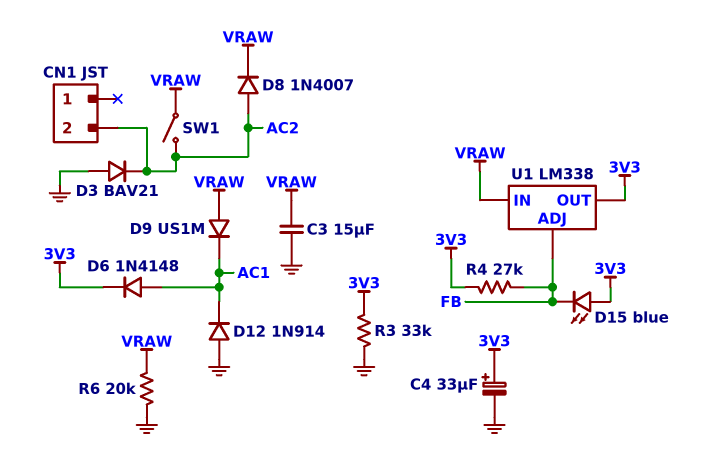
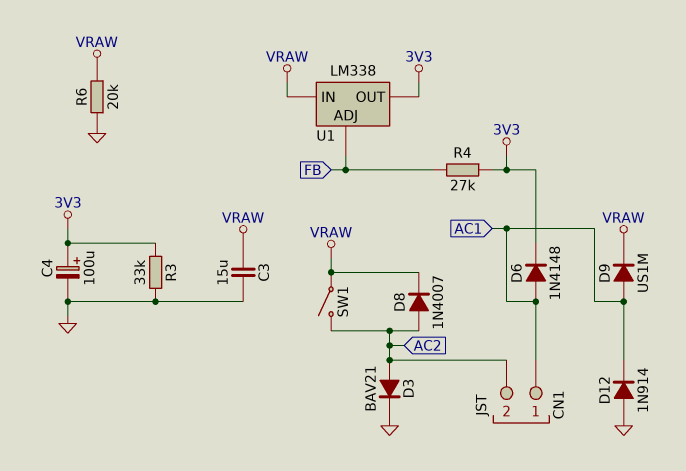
C4: 33uF (plus 3V3, minus GND) -> 100uF (plus 3V3, minus GND)
CN1 pin 1: none -> AC1
D3: diode BAV21 (A GND, K AC2) -> diode BAV21 (A AC2, K GND)
D9: diode US1M (A VRAW, K AC1) -> diode US1M (A AC1, K VRAW)
D15: LED blue (A 3V3, K FB) -> none

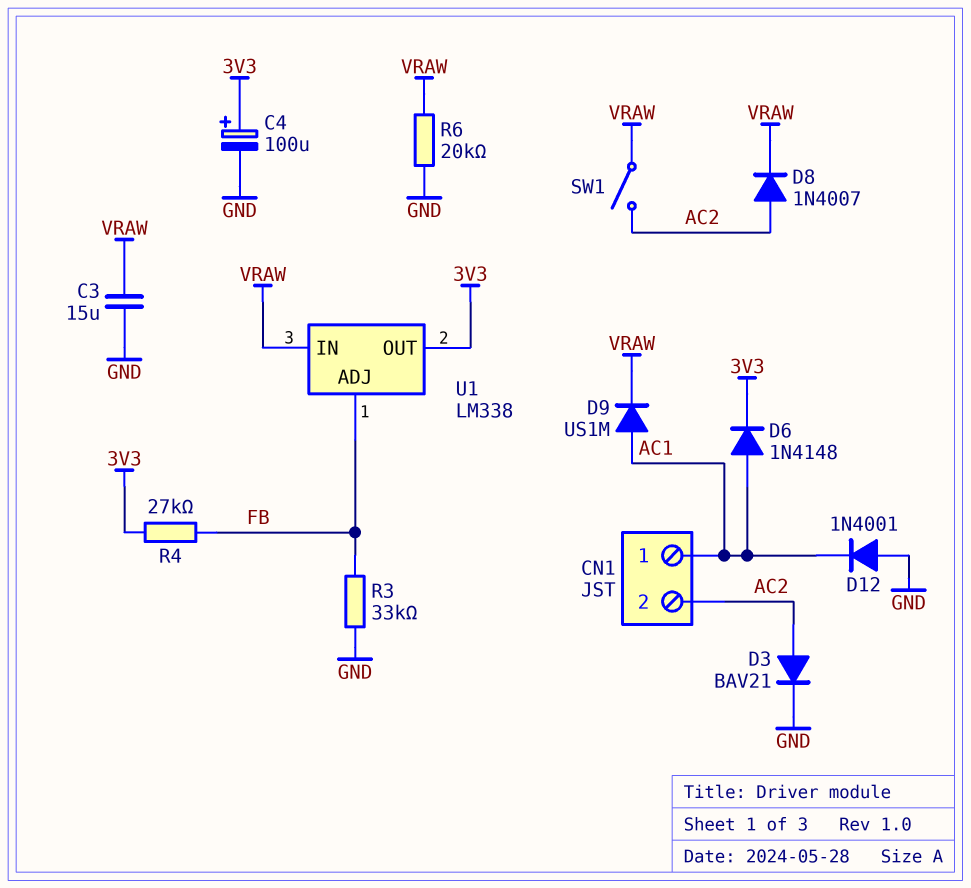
D12: diode 1N914 (A GND, K AC1) -> diode 1N4001 (A GND, K AC1)
R3: 33k (3V3, GND) -> 33k (FB, GND)

